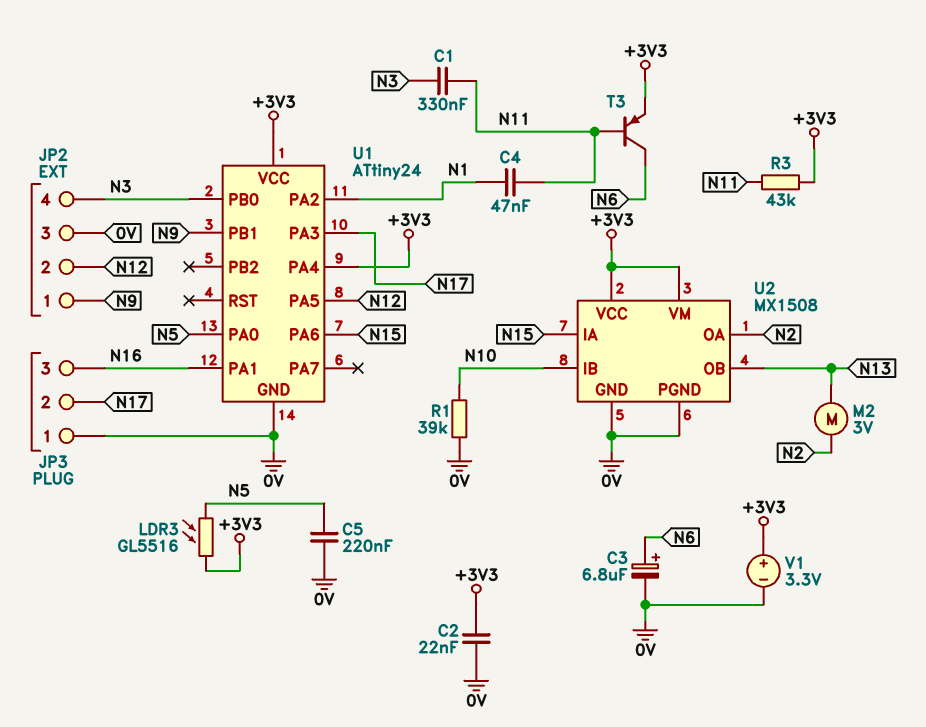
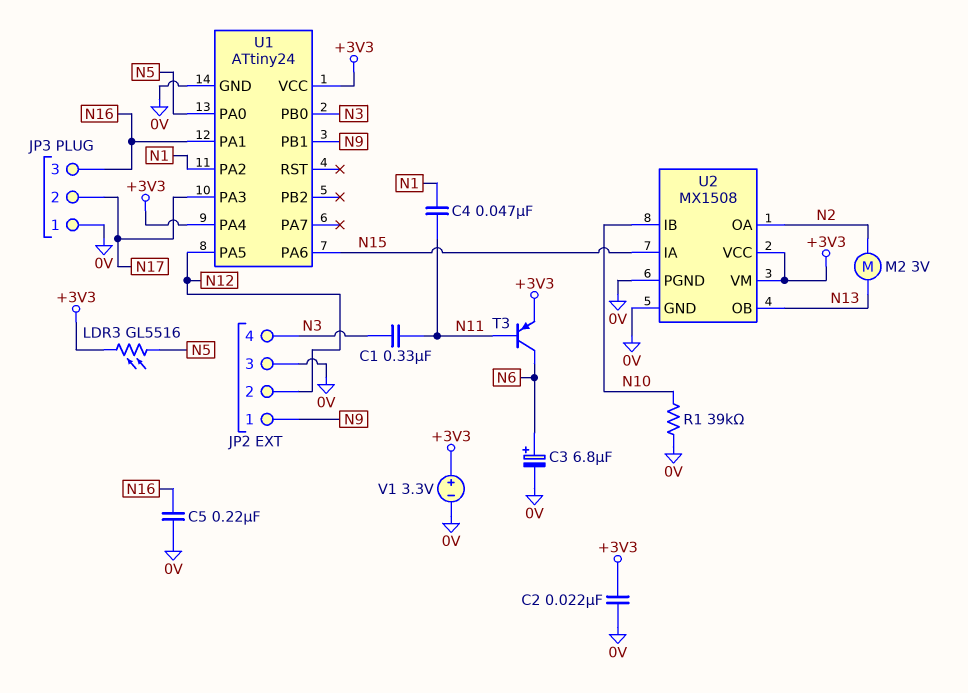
C5: 220nF (0V, N5) -> 220nF (0V, N16)
R3: 43k (+3V3, N11) -> none

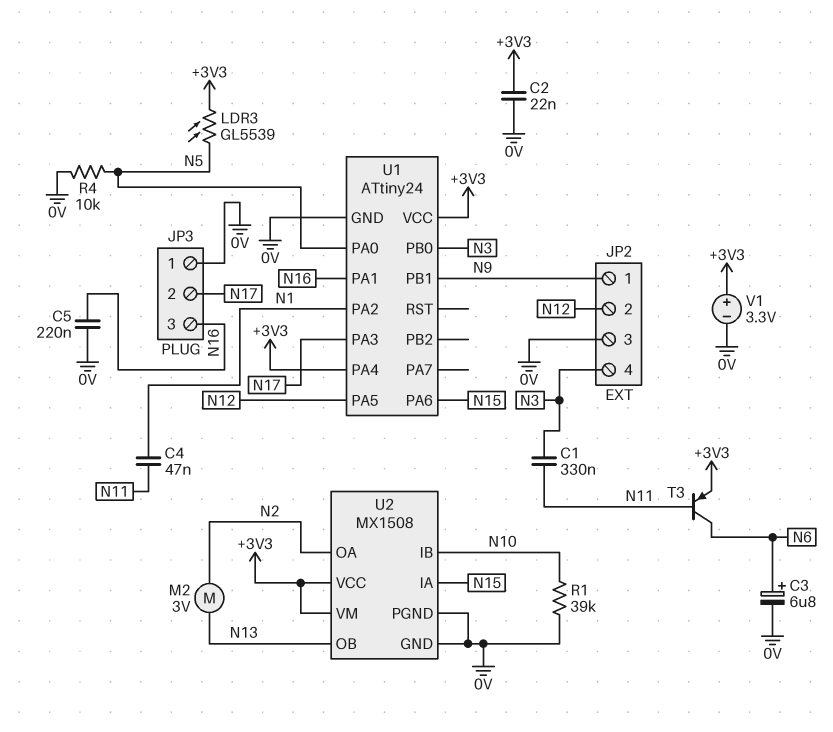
LDR3: GL5516 (+3V3, N5) -> GL5539 (+3V3, N5)
R4: none -> 10k (0V, N5)

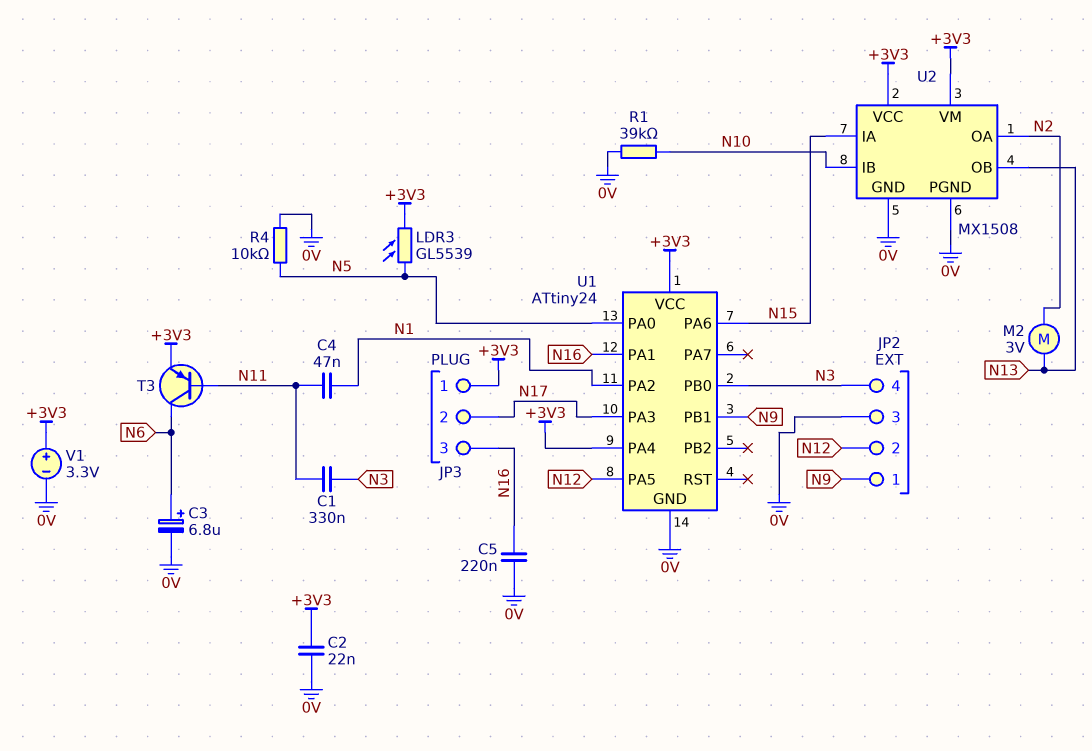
JP3 pin 1: 0V -> +3V3

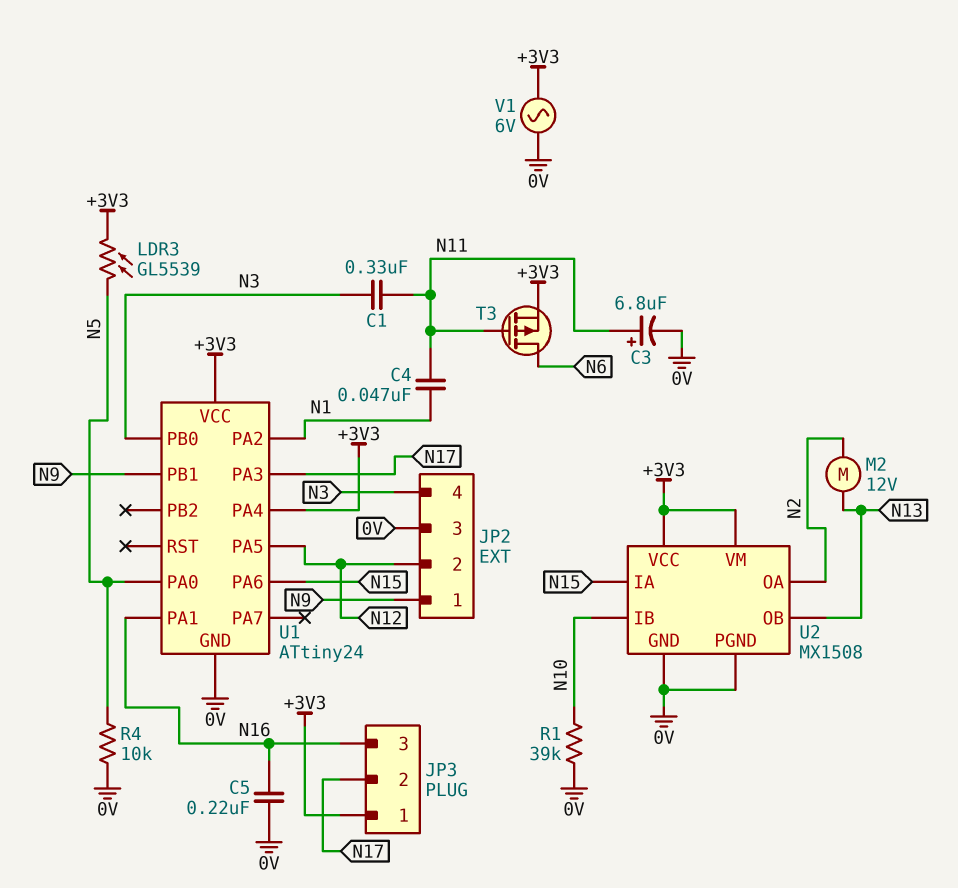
C2: 22nF (+3V3, 0V) -> none
C3: 6.8uF (plus N6, minus 0V) -> 6.8uF (plus N11, minus 0V)
M2: motor 3V (N2, N13) -> motor 12V (N2, N13)
T3: PNP (B N11, C N6, E +3V3) -> PMOS (G N11, D N6, S +3V3)
V1: 3.3V (plus +3V3, minus 0V) -> AC 6V (+3V3, 0V)

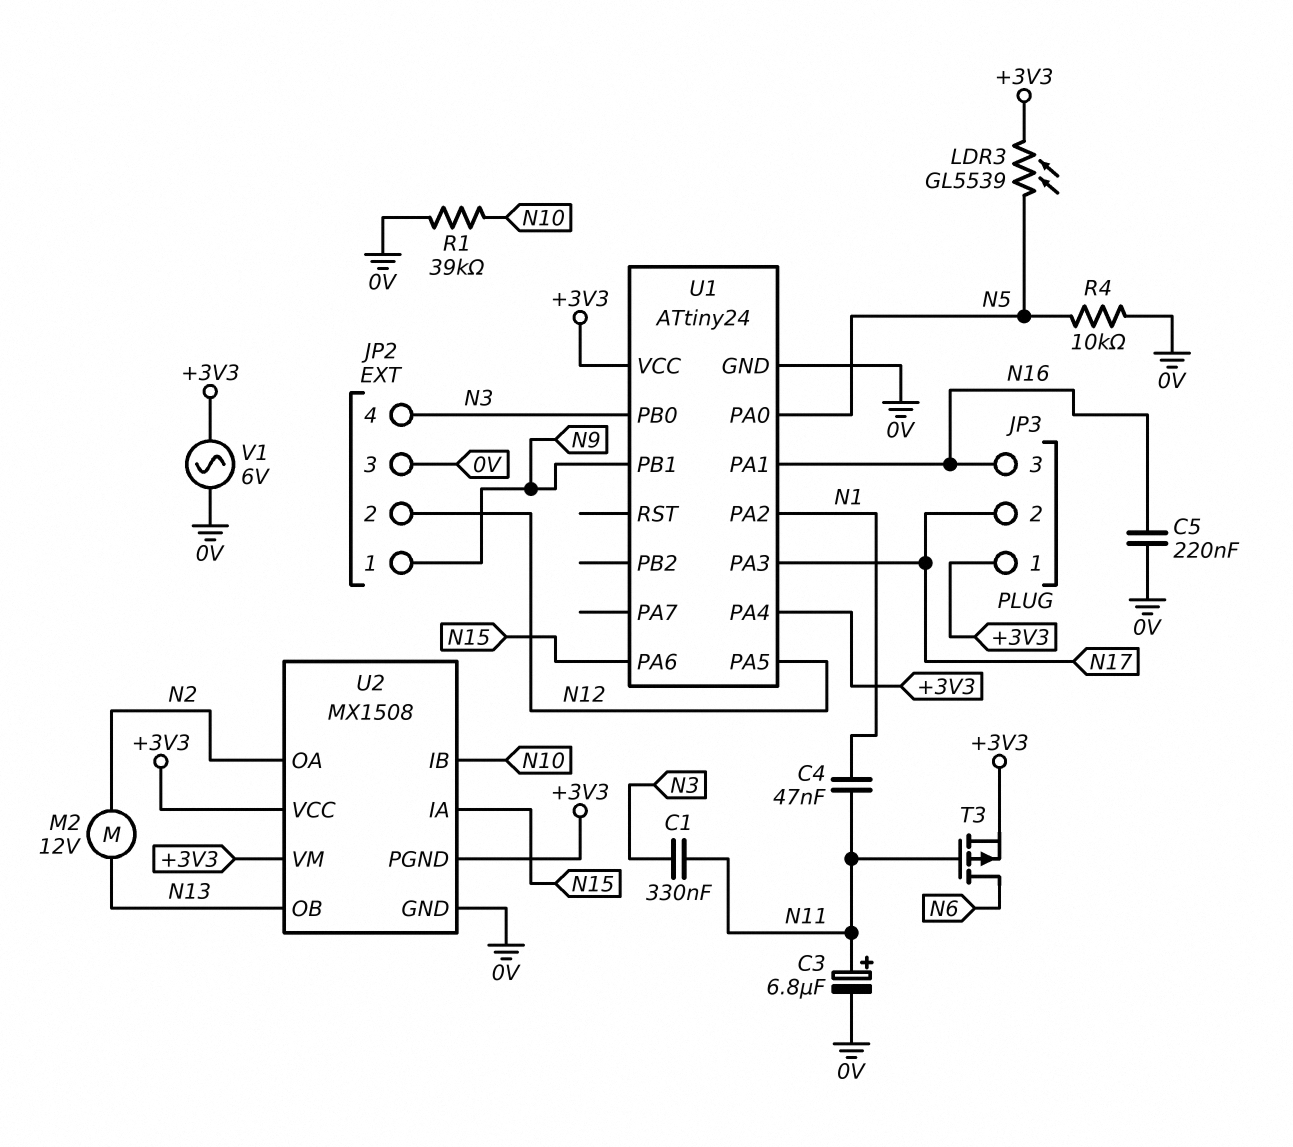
U2 pin PGND: 0V -> +3V3

